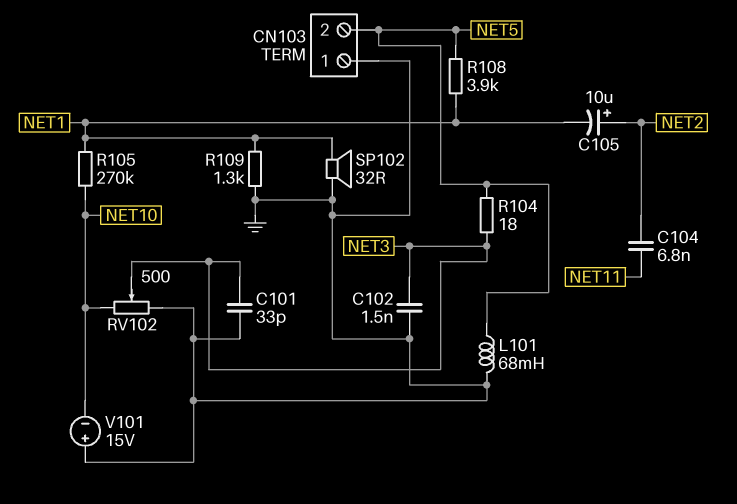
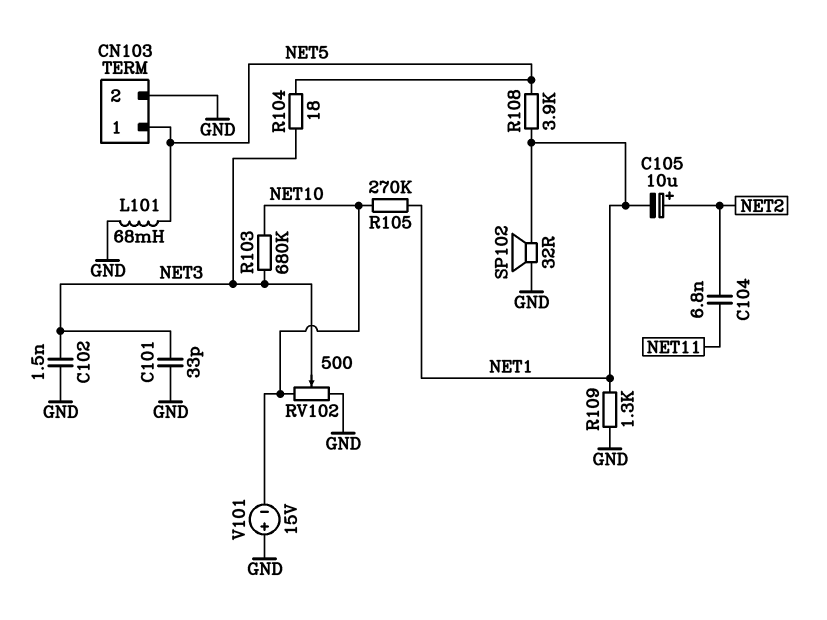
CN103 pin 1: GND -> NET5
CN103 pin 2: NET5 -> GND
R103: none -> 680k (NET3, NET10)

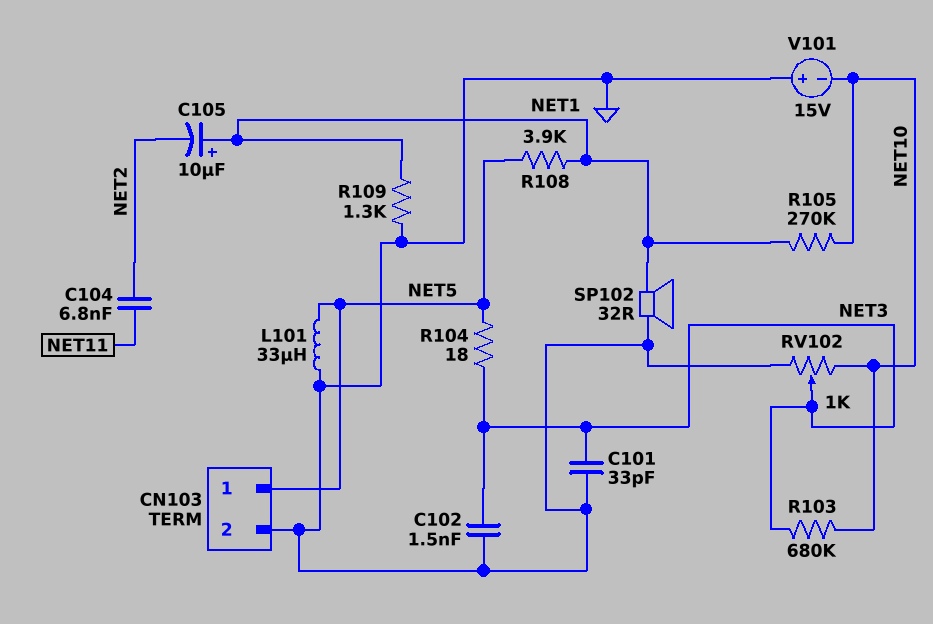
C105: 10uF (plus NET2, minus NET1) -> 10uF (plus NET1, minus NET2)
L101: 68mH (GND, NET5) -> 33uH (GND, NET5)
RV102: 500 (GND, NET10, wiper NET3) -> 1k (GND, NET10, wiper NET3)

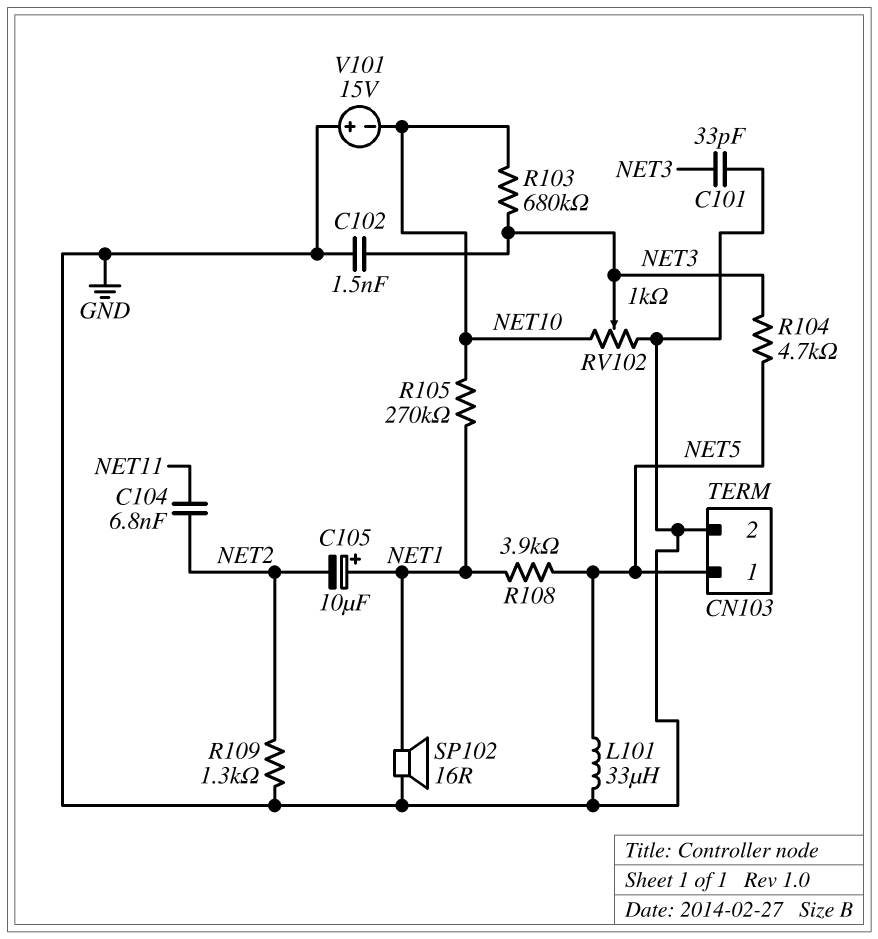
R104: 18 (NET3, NET5) -> 4.7k (NET3, NET5)
R109: 1.3k (GND, NET1) -> 1.3k (GND, NET2)
SP102: speaker 32R (GND, NET1) -> speaker 16R (GND, NET1)

